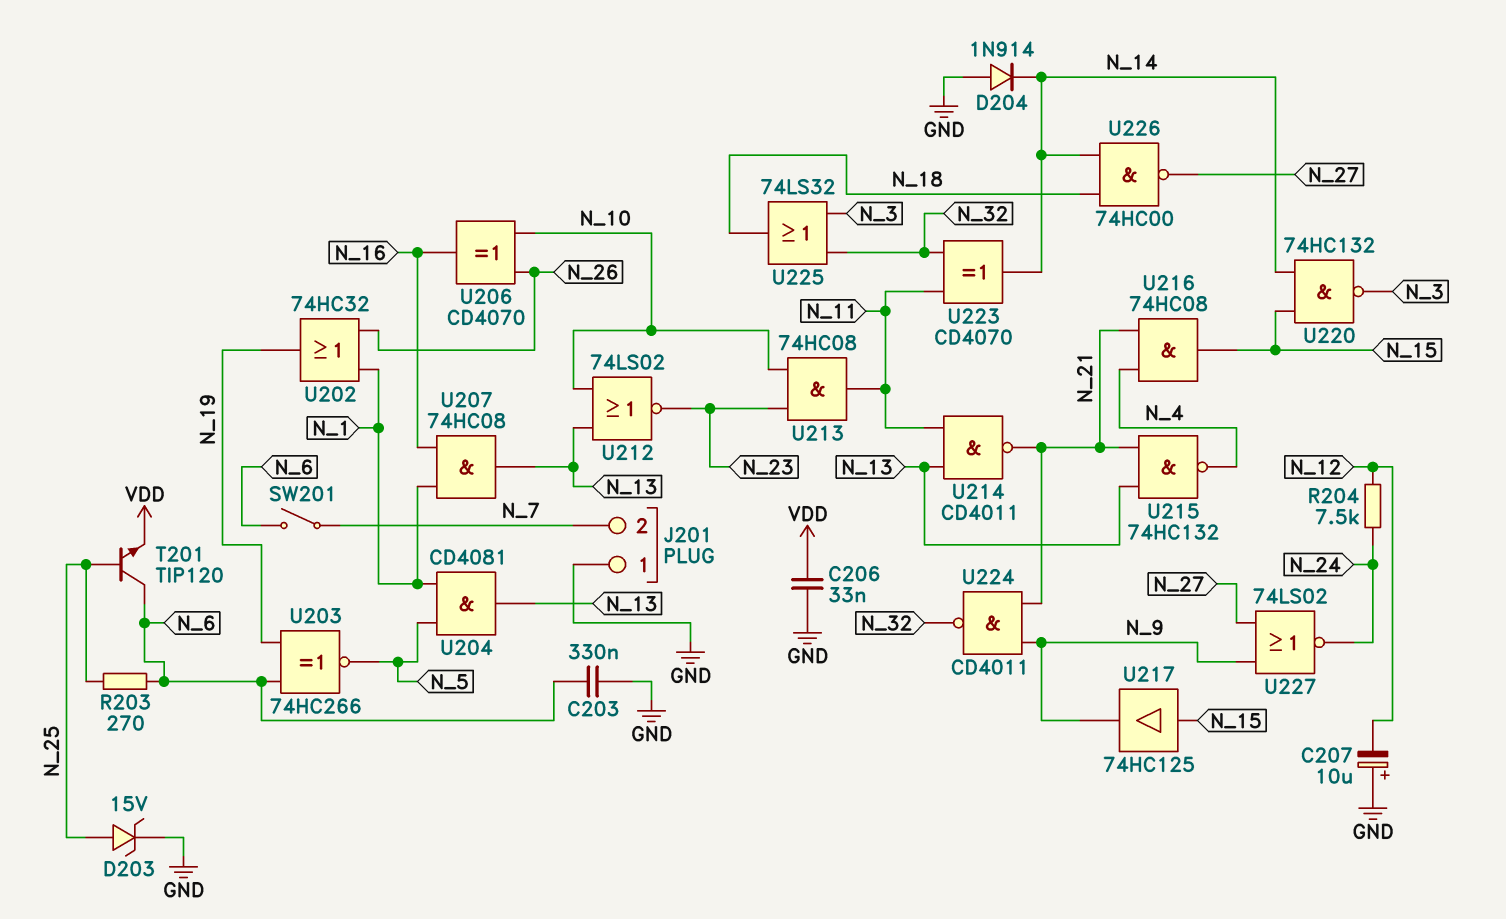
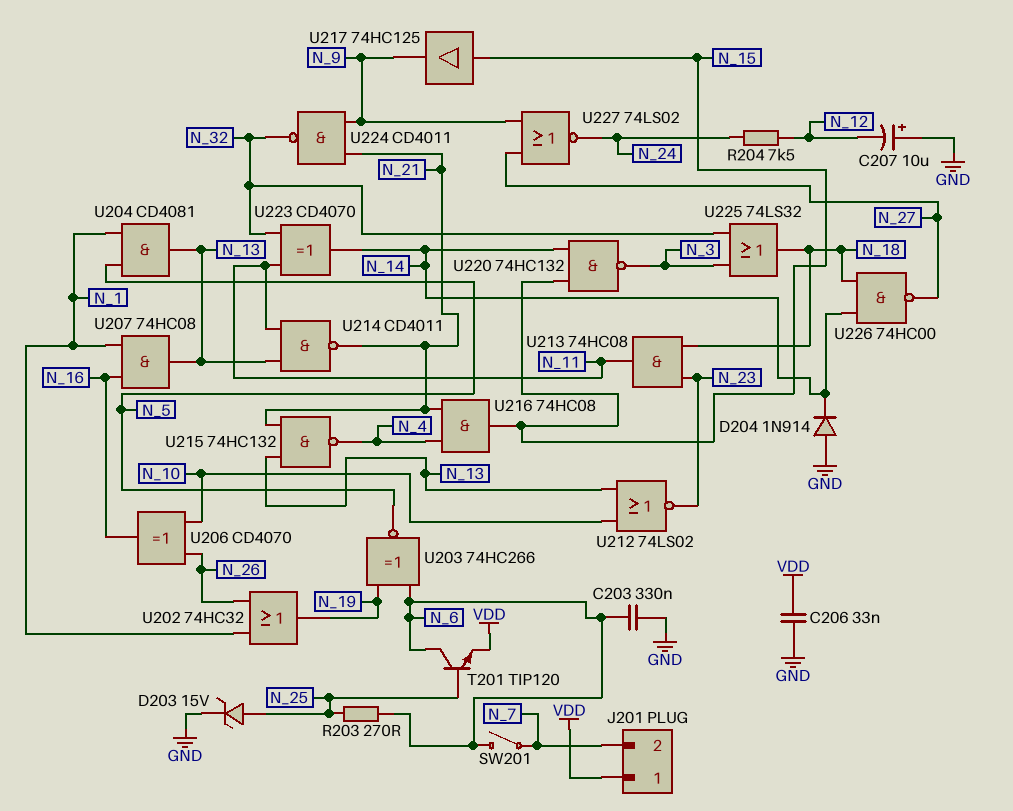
J201 pin 1: GND -> VDD
U213: AND 74HC08 (in N_10, in N_23, out N_11) -> AND 74HC08 (in N_18, in N_23, out N_11)

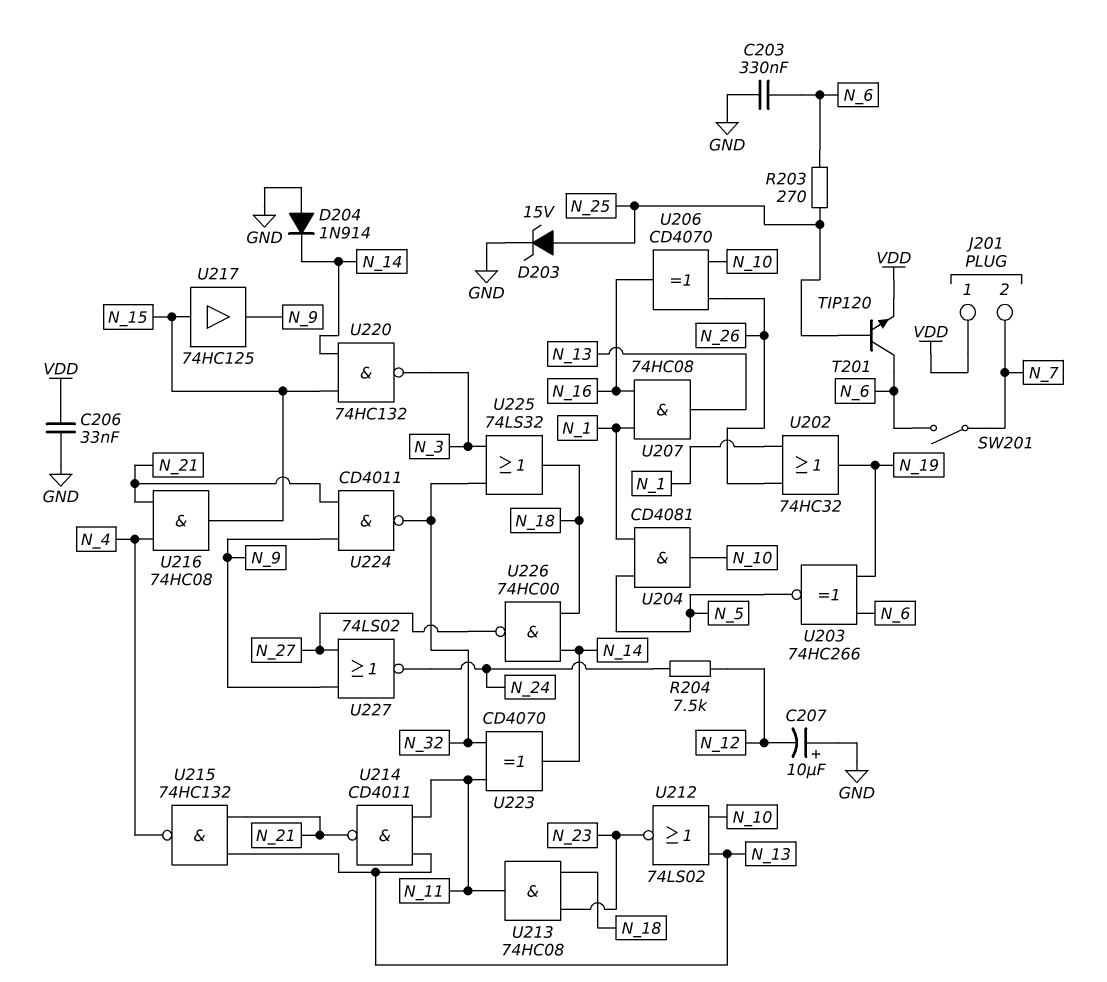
U204: AND CD4081 (in N_1, in N_5, out N_13) -> AND CD4081 (in N_1, in N_5, out N_10)

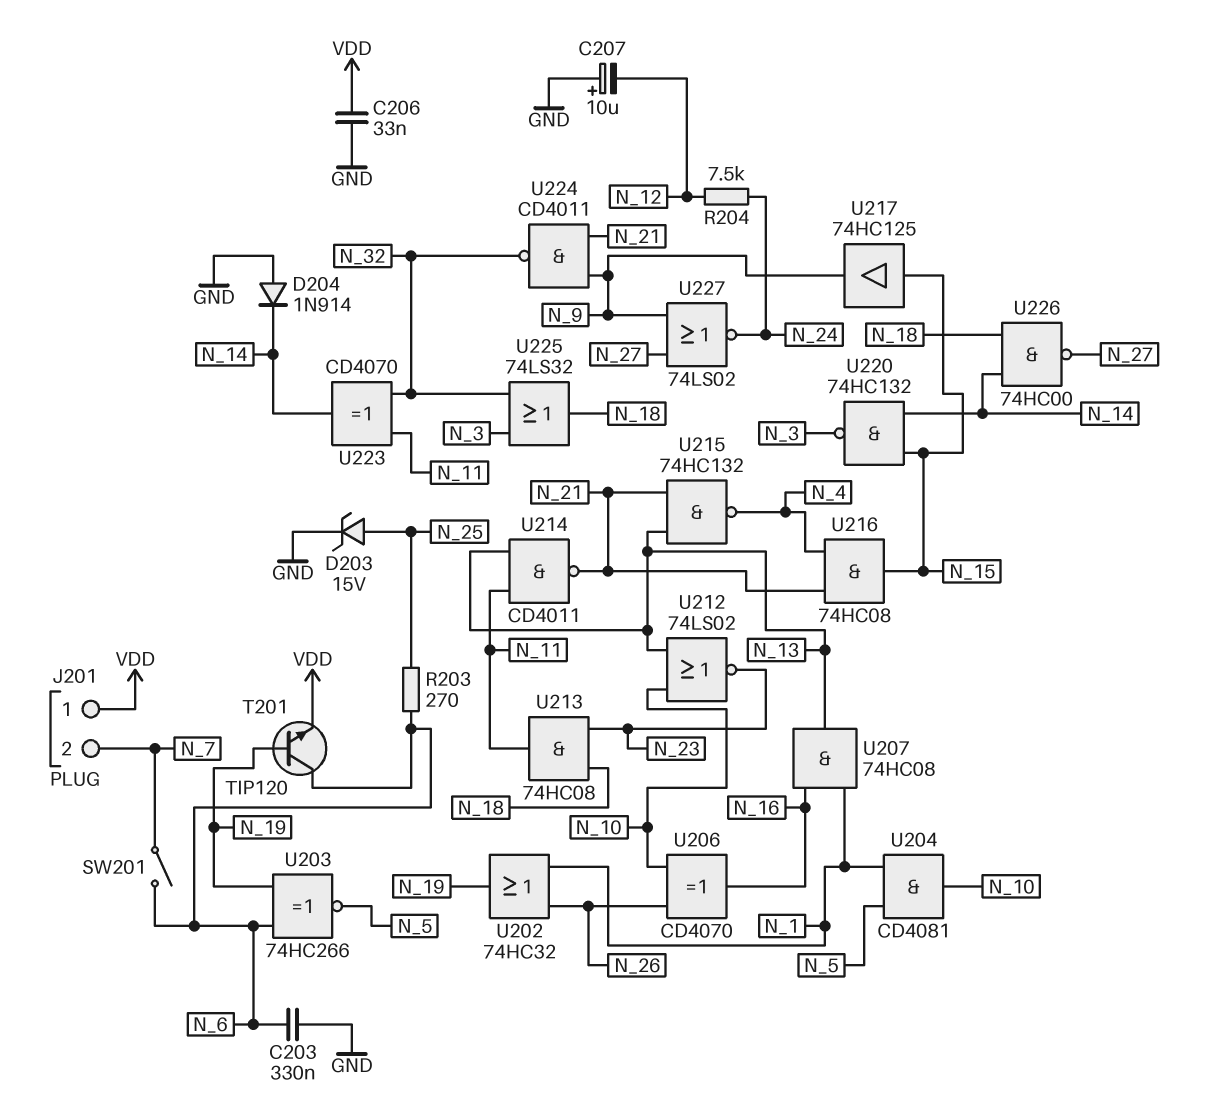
T201: NPN TIP120 (B N_25, C N_6, E VDD) -> NPN TIP120 (B N_19, C N_6, E VDD)

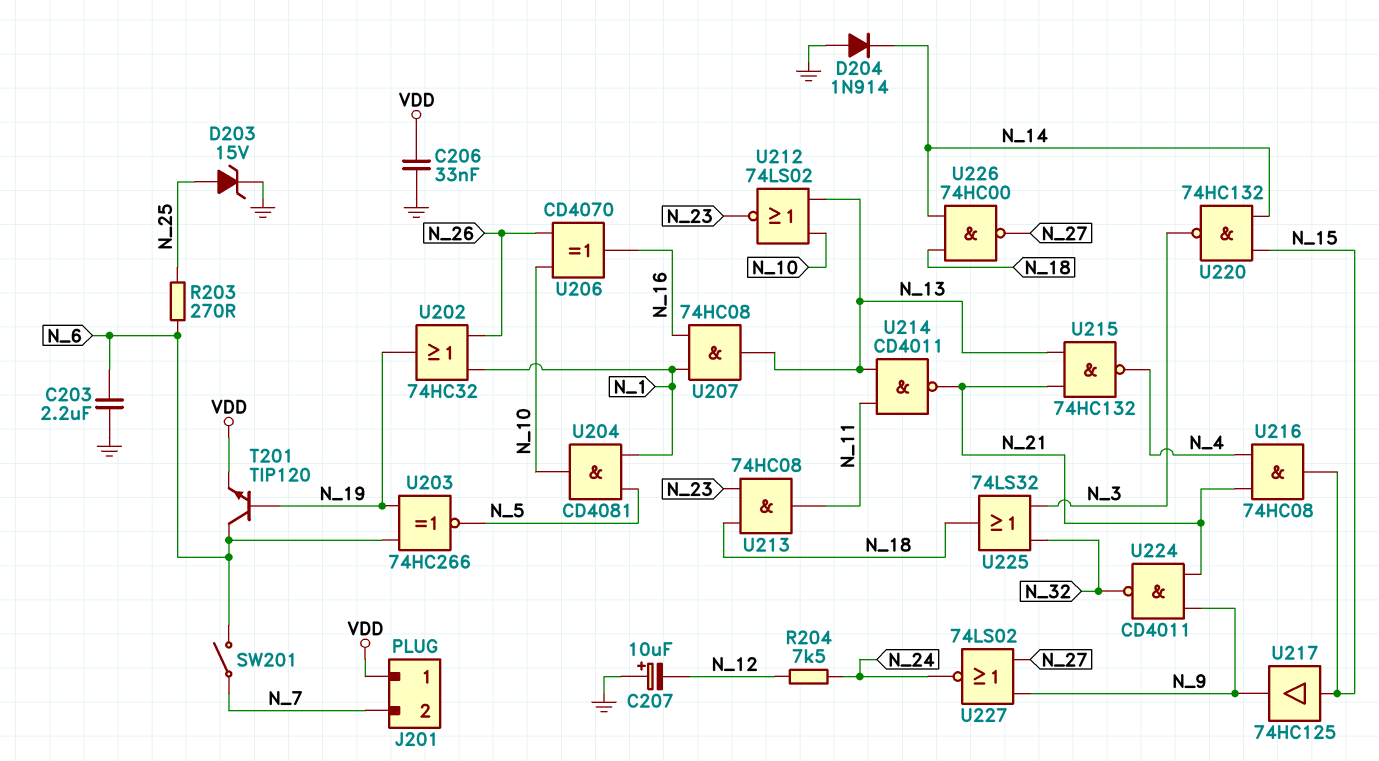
C203: 330nF (GND, N_6) -> 2.2uF (GND, N_6)
U223: XOR CD4070 (in N_11, in N_32, out N_14) -> none

